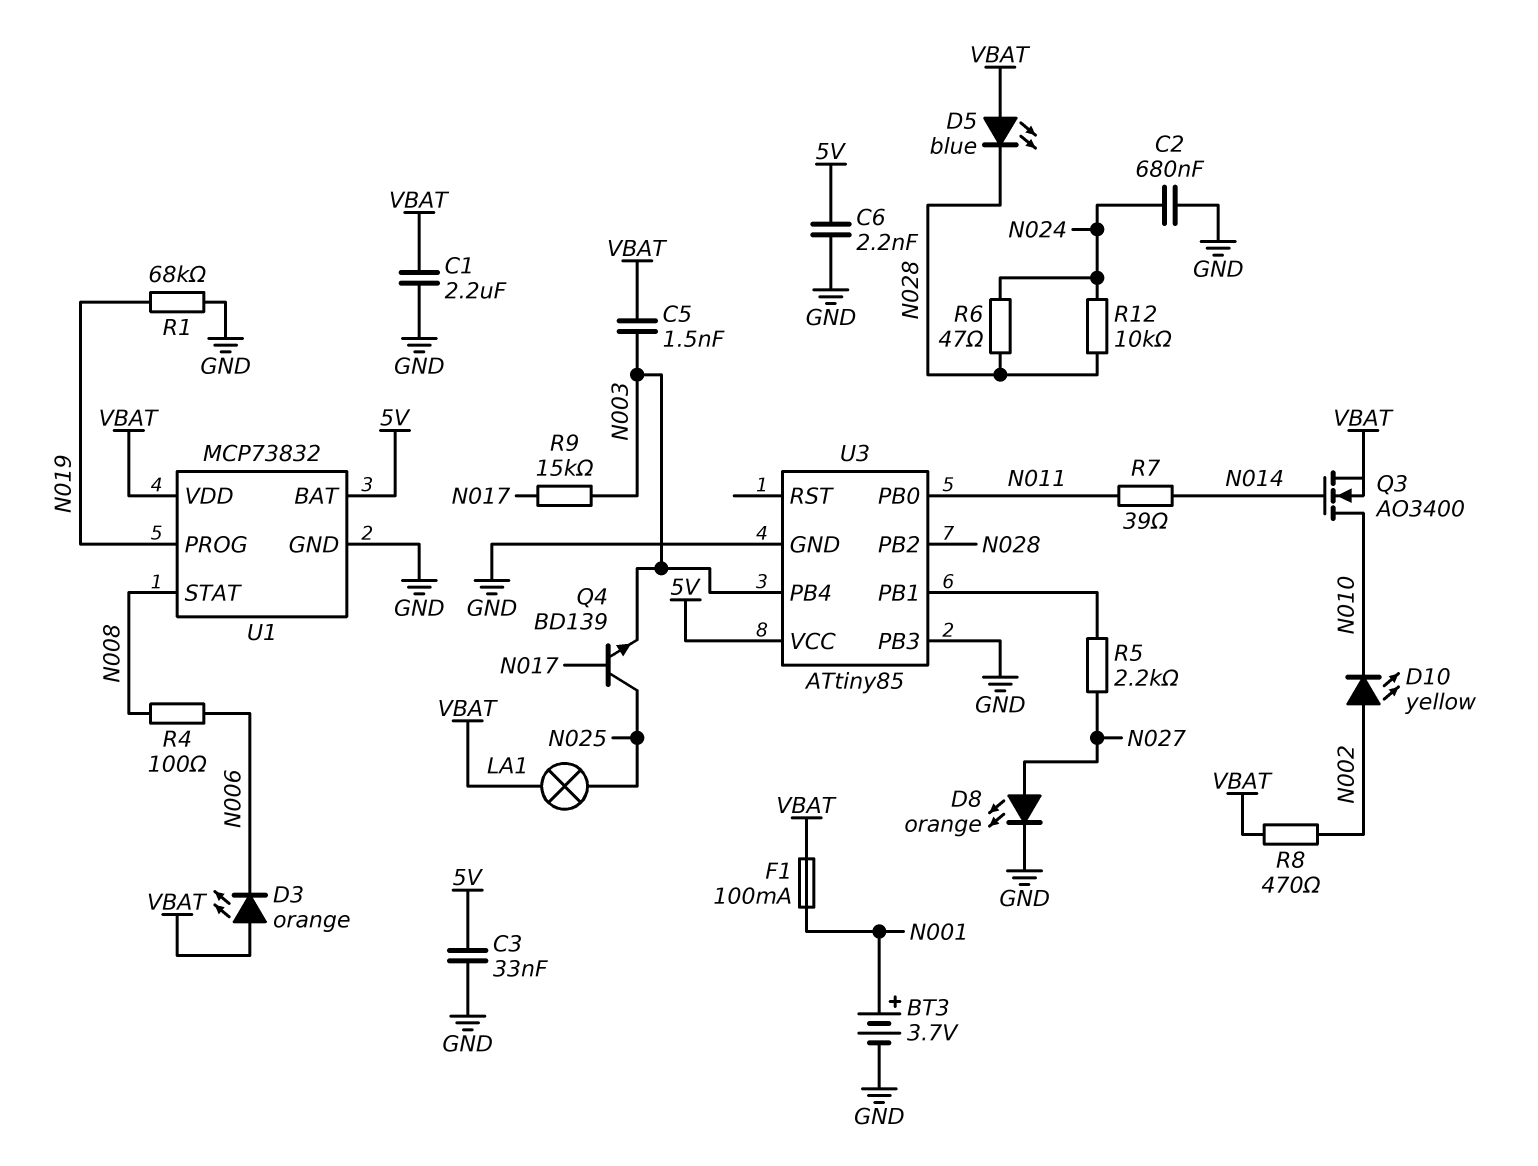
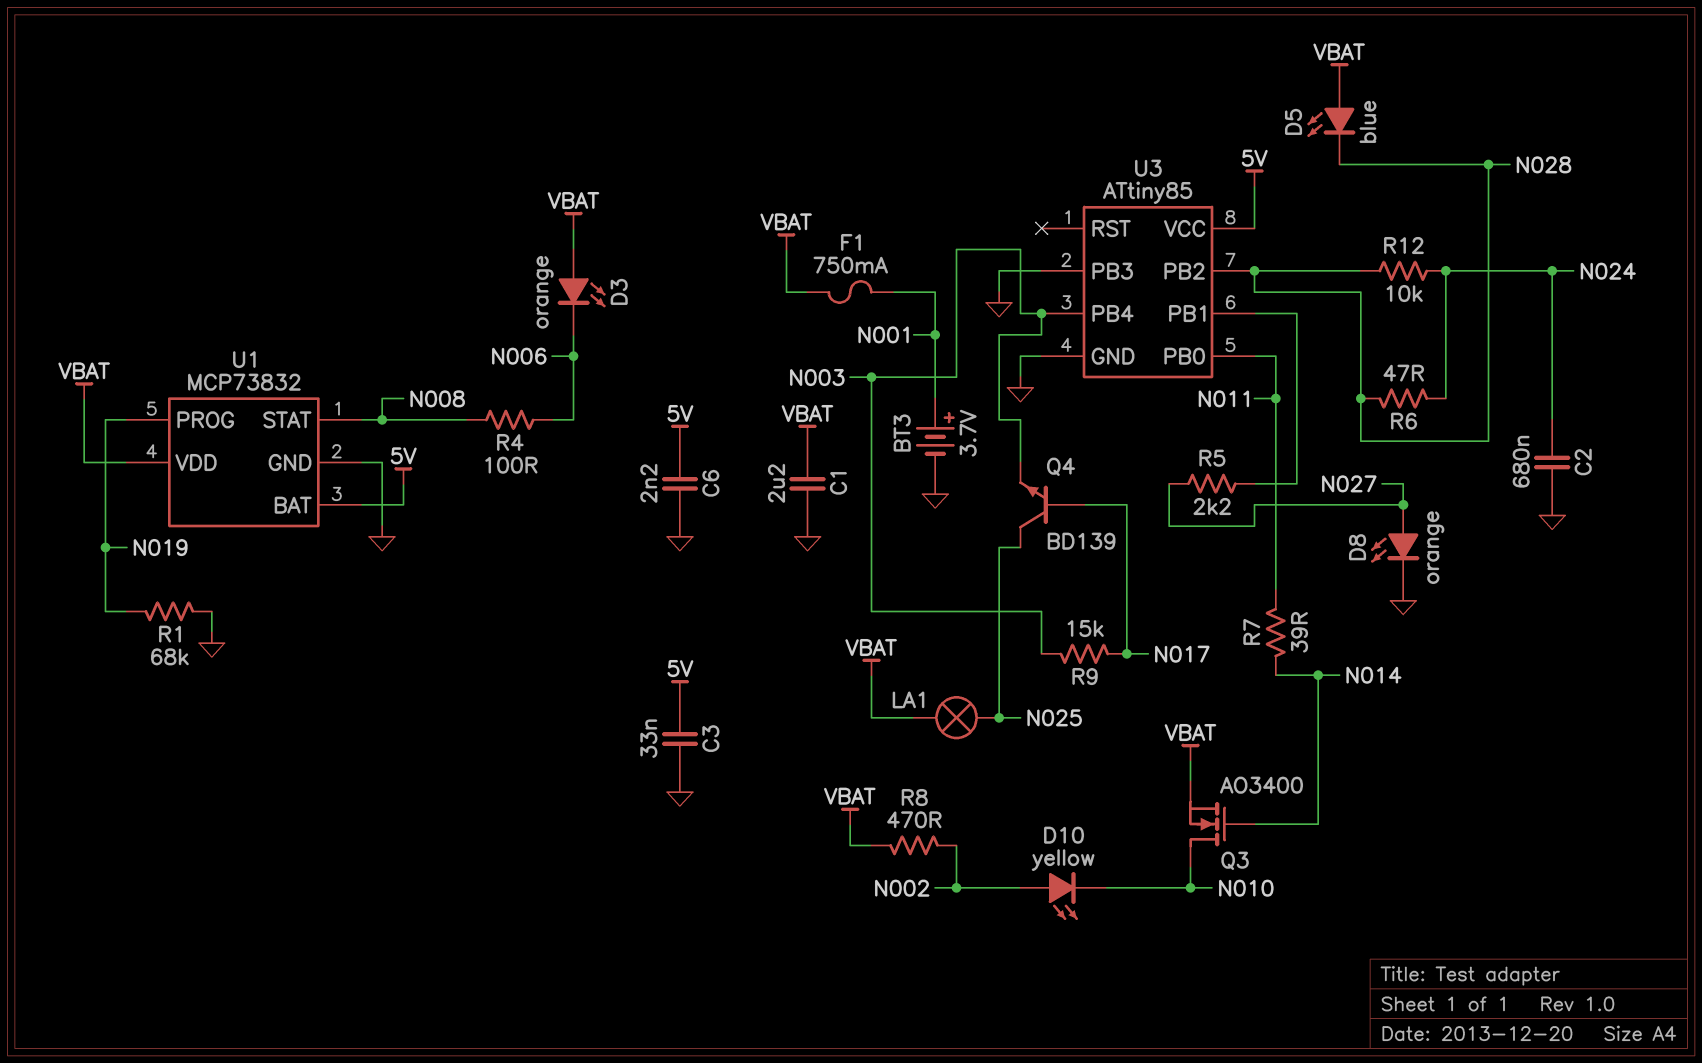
C5: 1.5nF (N003, VBAT) -> none
F1: 100mA (N001, VBAT) -> 750mA (N001, VBAT)

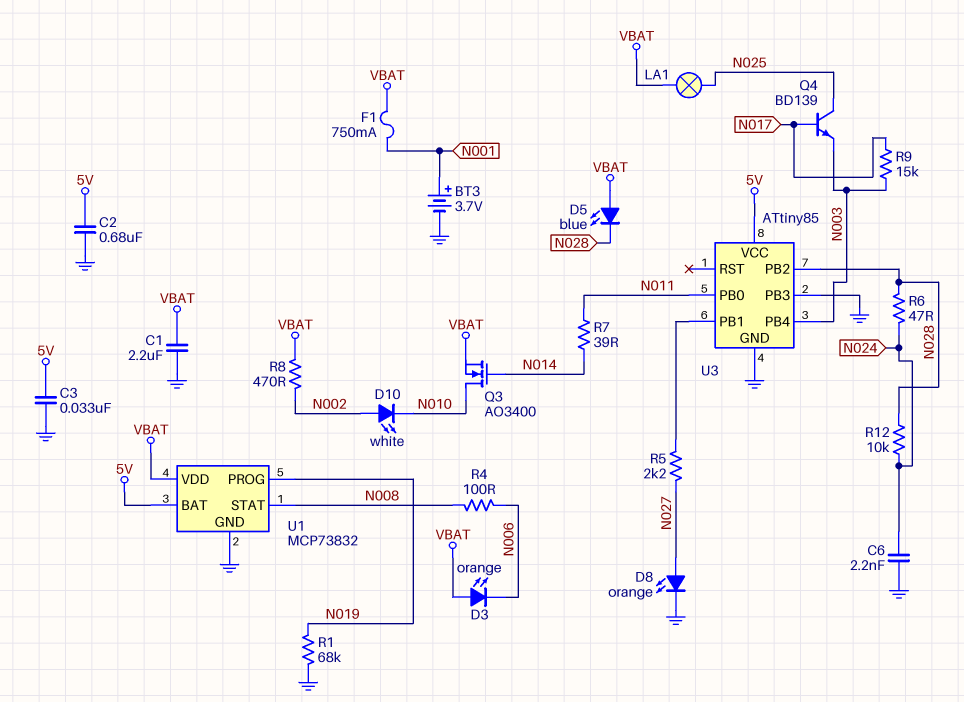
C2: 680nF (GND, N024) -> 680nF (5V, GND)
C6: 2.2nF (5V, GND) -> 2.2nF (GND, N024)
D10: LED yellow (A N002, K N010) -> LED white (A N002, K N010)

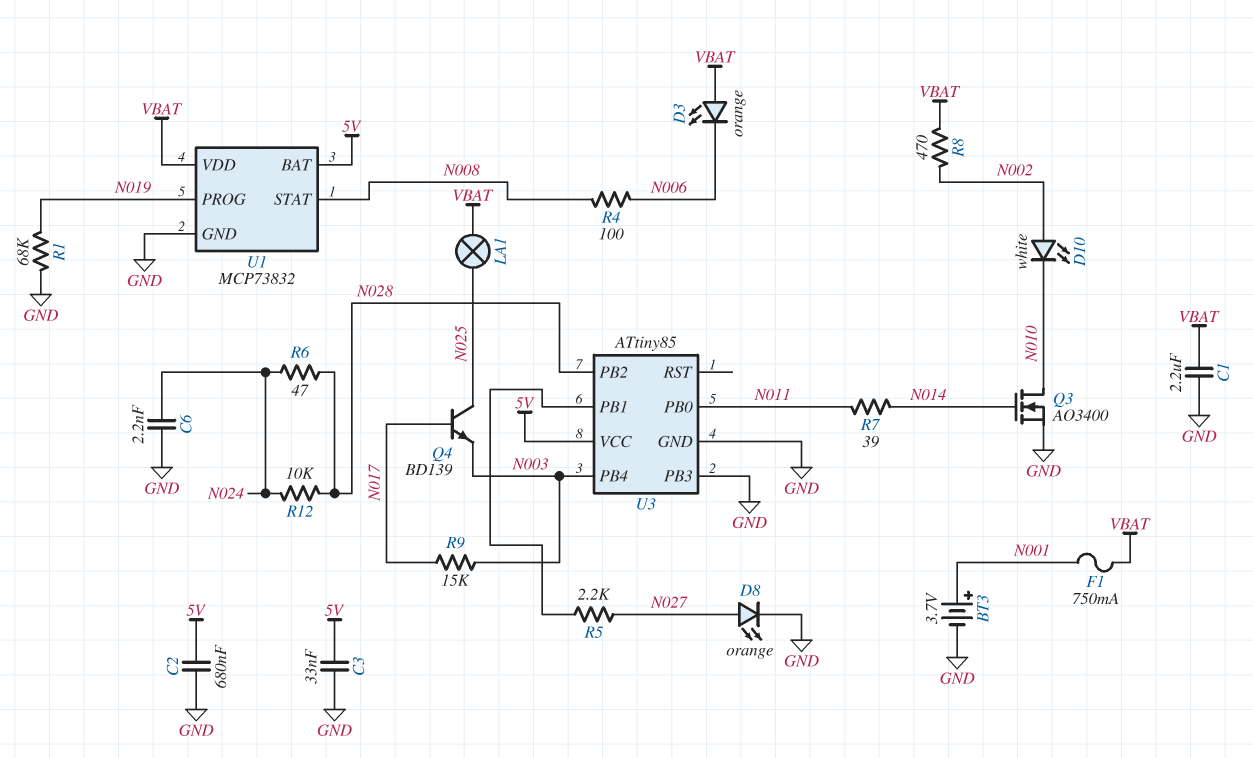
D5: LED blue (A VBAT, K N028) -> none
Q3: NMOS AO3400 (G N014, D N010, S VBAT) -> NMOS AO3400 (G N014, D N010, S GND)

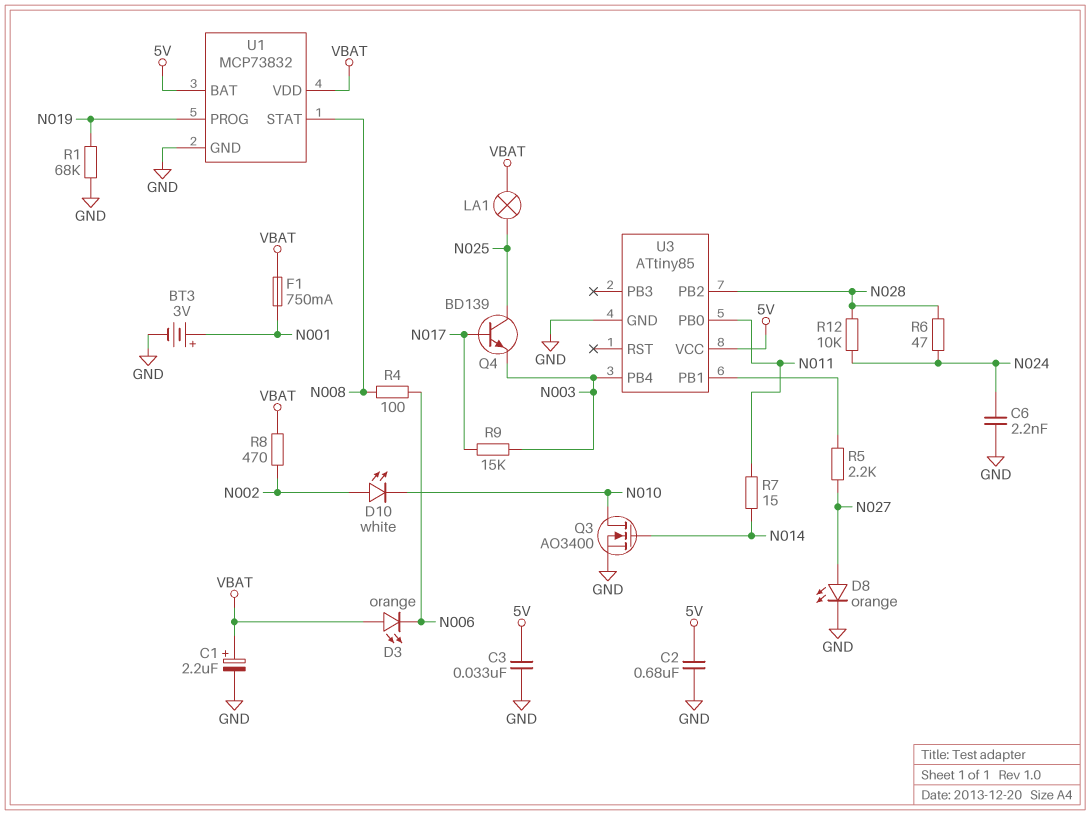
BT3: 3.7V (plus N001, minus GND) -> 3V (plus N001, minus GND)
C1: 2.2uF (GND, VBAT) -> 2.2uF (plus VBAT, minus GND)
R7: 39 (N011, N014) -> 15 (N011, N014)
U3 pin PB3: GND -> none

